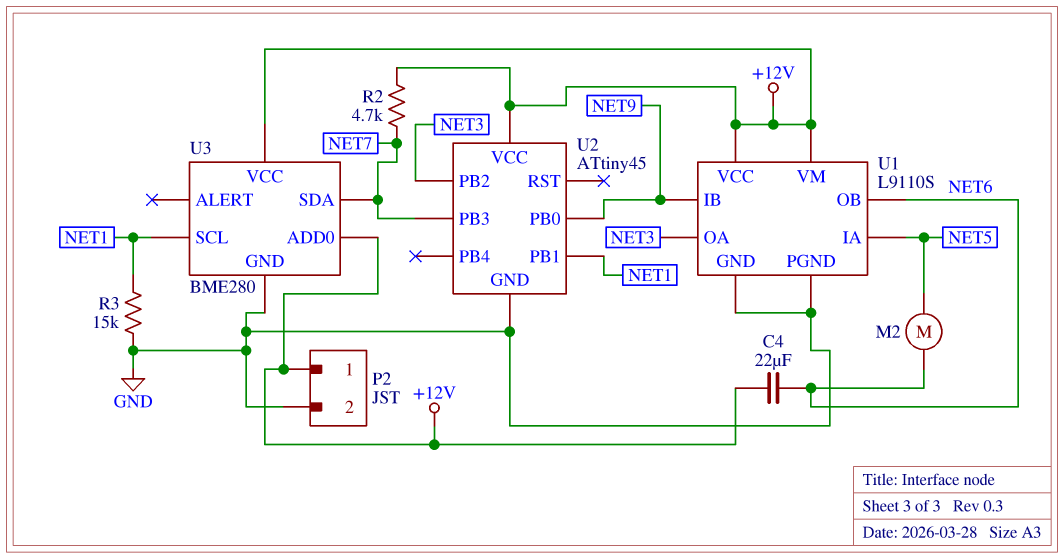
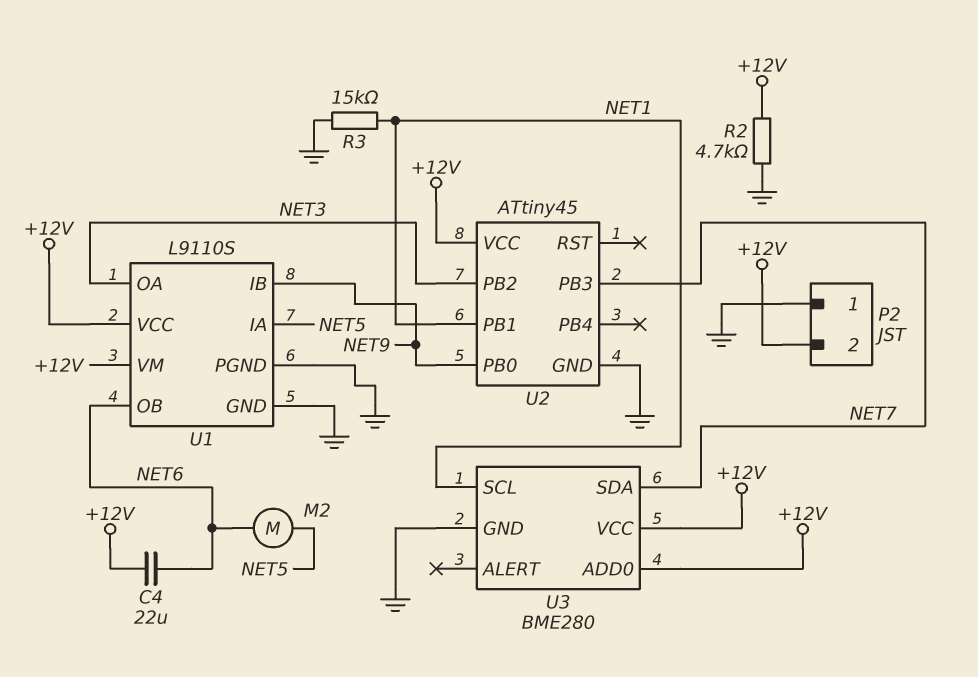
P2 pin 1: +12V -> GND
P2 pin 2: GND -> +12V
R2: 4.7k (+12V, NET7) -> 4.7k (+12V, GND)

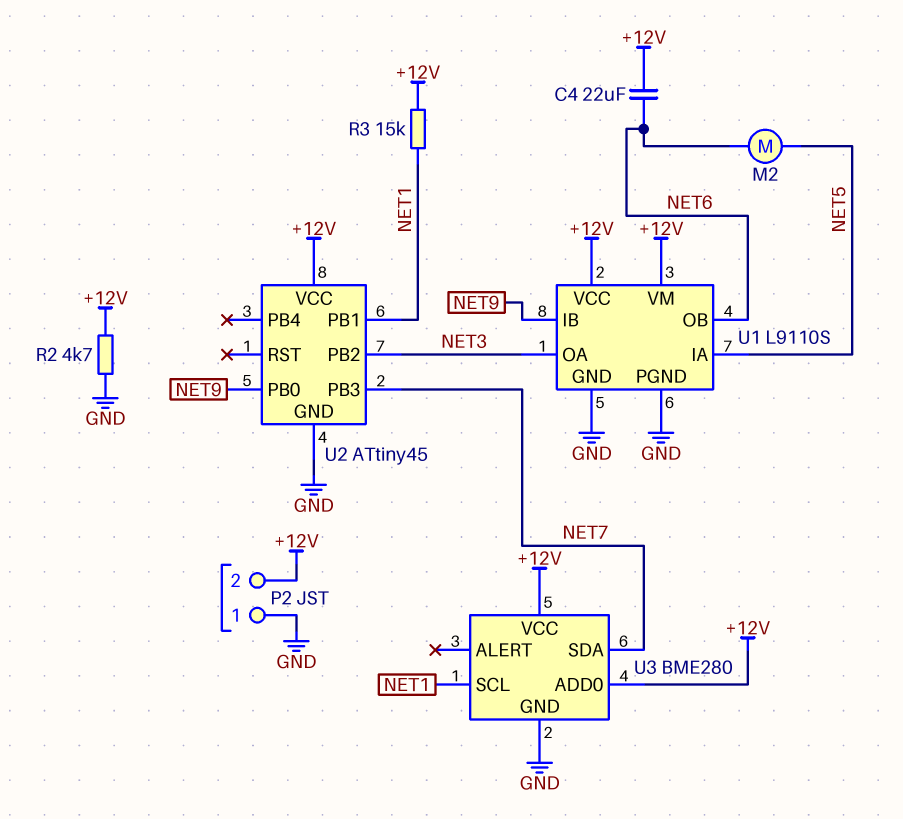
R3: 15k (GND, NET1) -> 15k (+12V, NET1)

